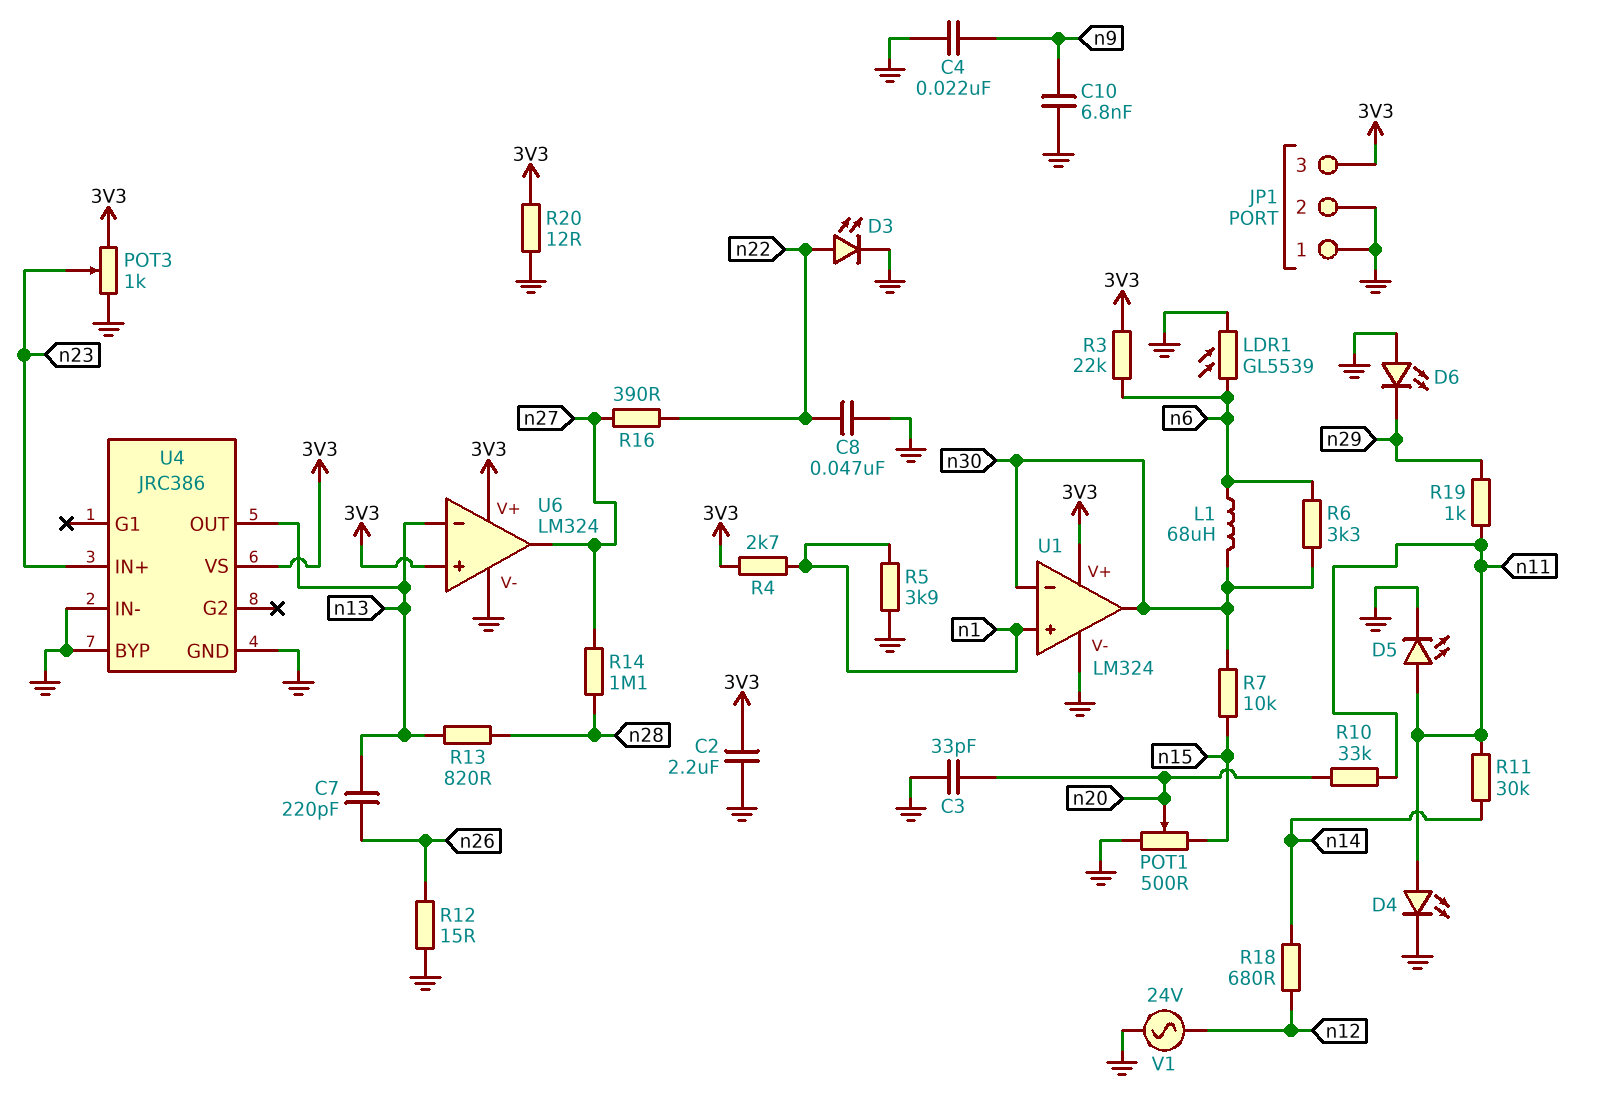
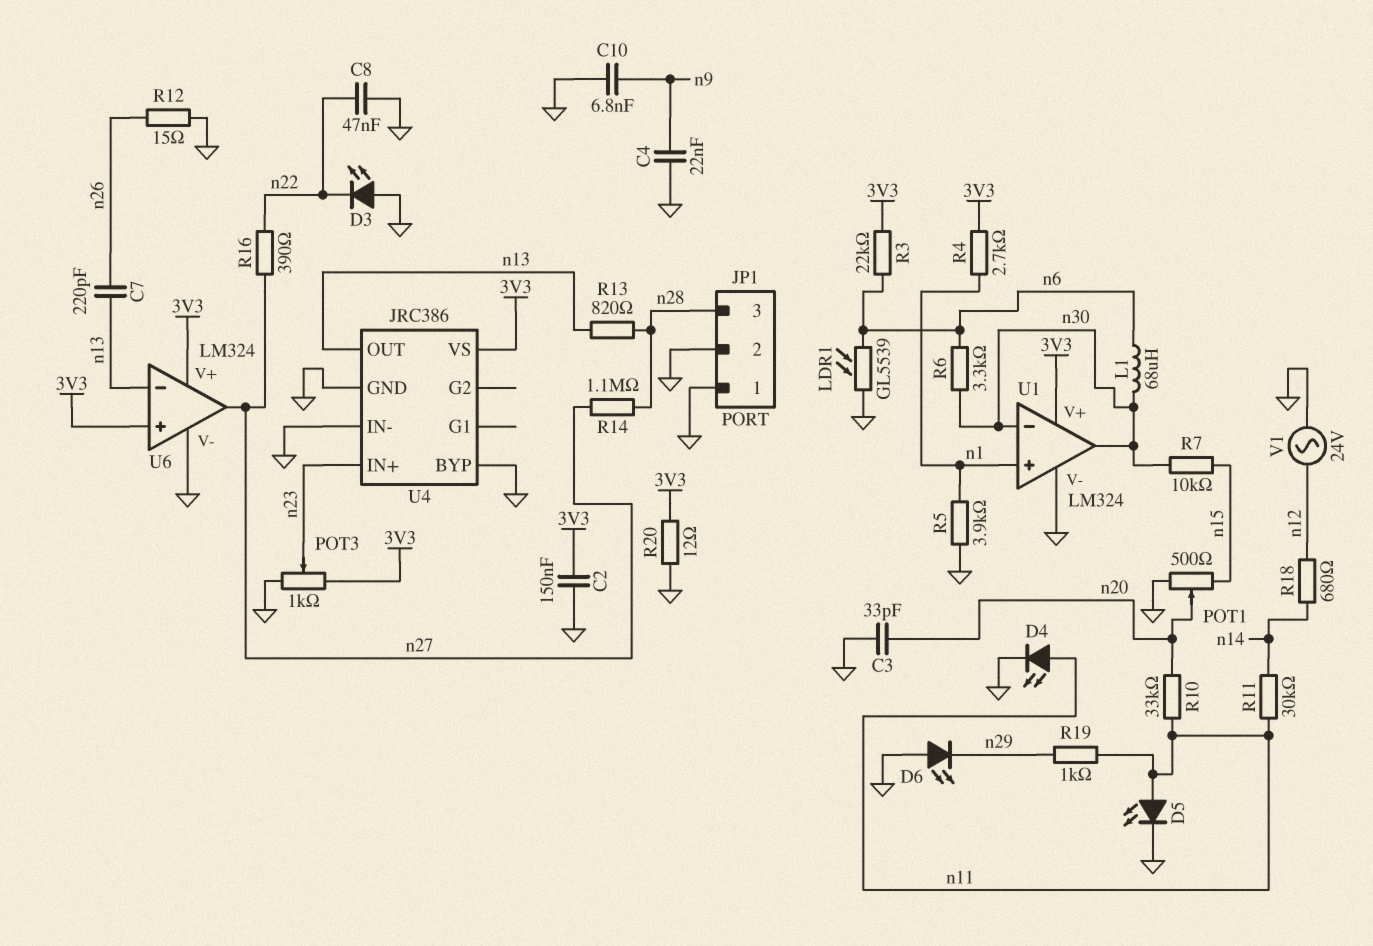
C2: 2.2uF (3V3, GND) -> 150nF (3V3, GND)
D3: LED (A n22, K GND) -> LED (A GND, K n22)
JP1 pin 3: 3V3 -> n28

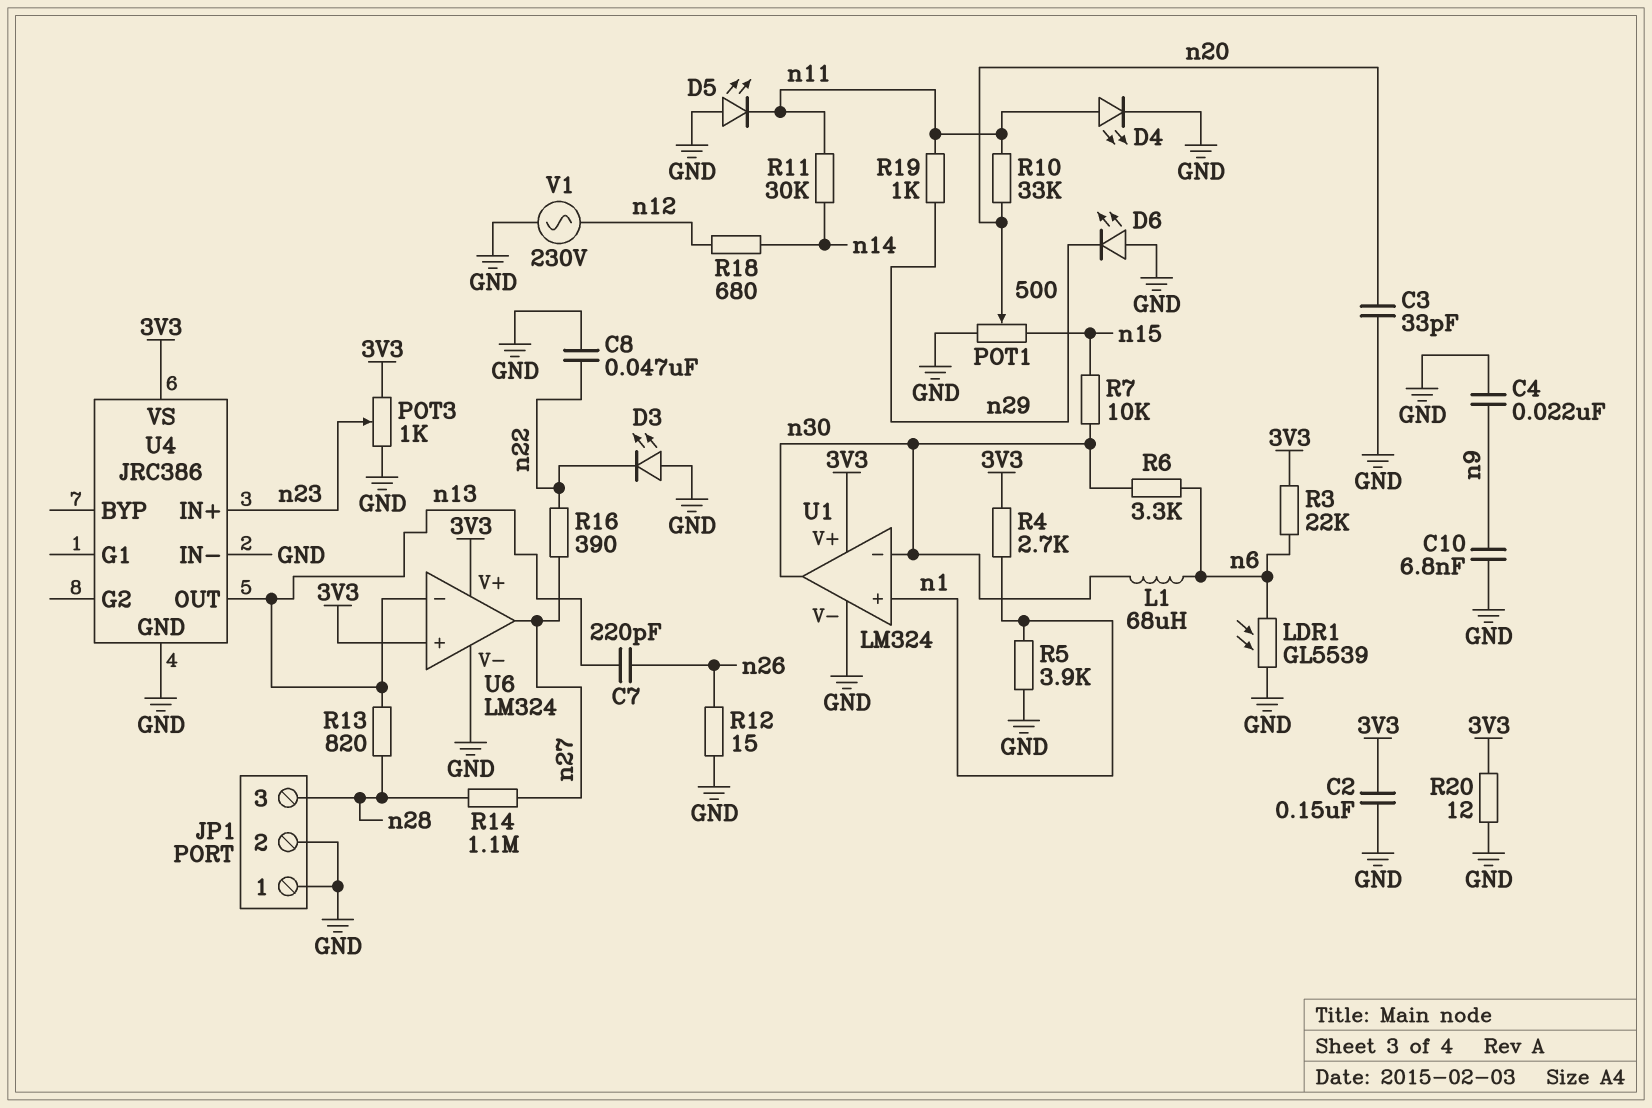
D5: LED (A n11, K GND) -> LED (A GND, K n11)
U4 pin BYP: GND -> none
V1: AC 24V (GND, n12) -> AC 230V (GND, n12)

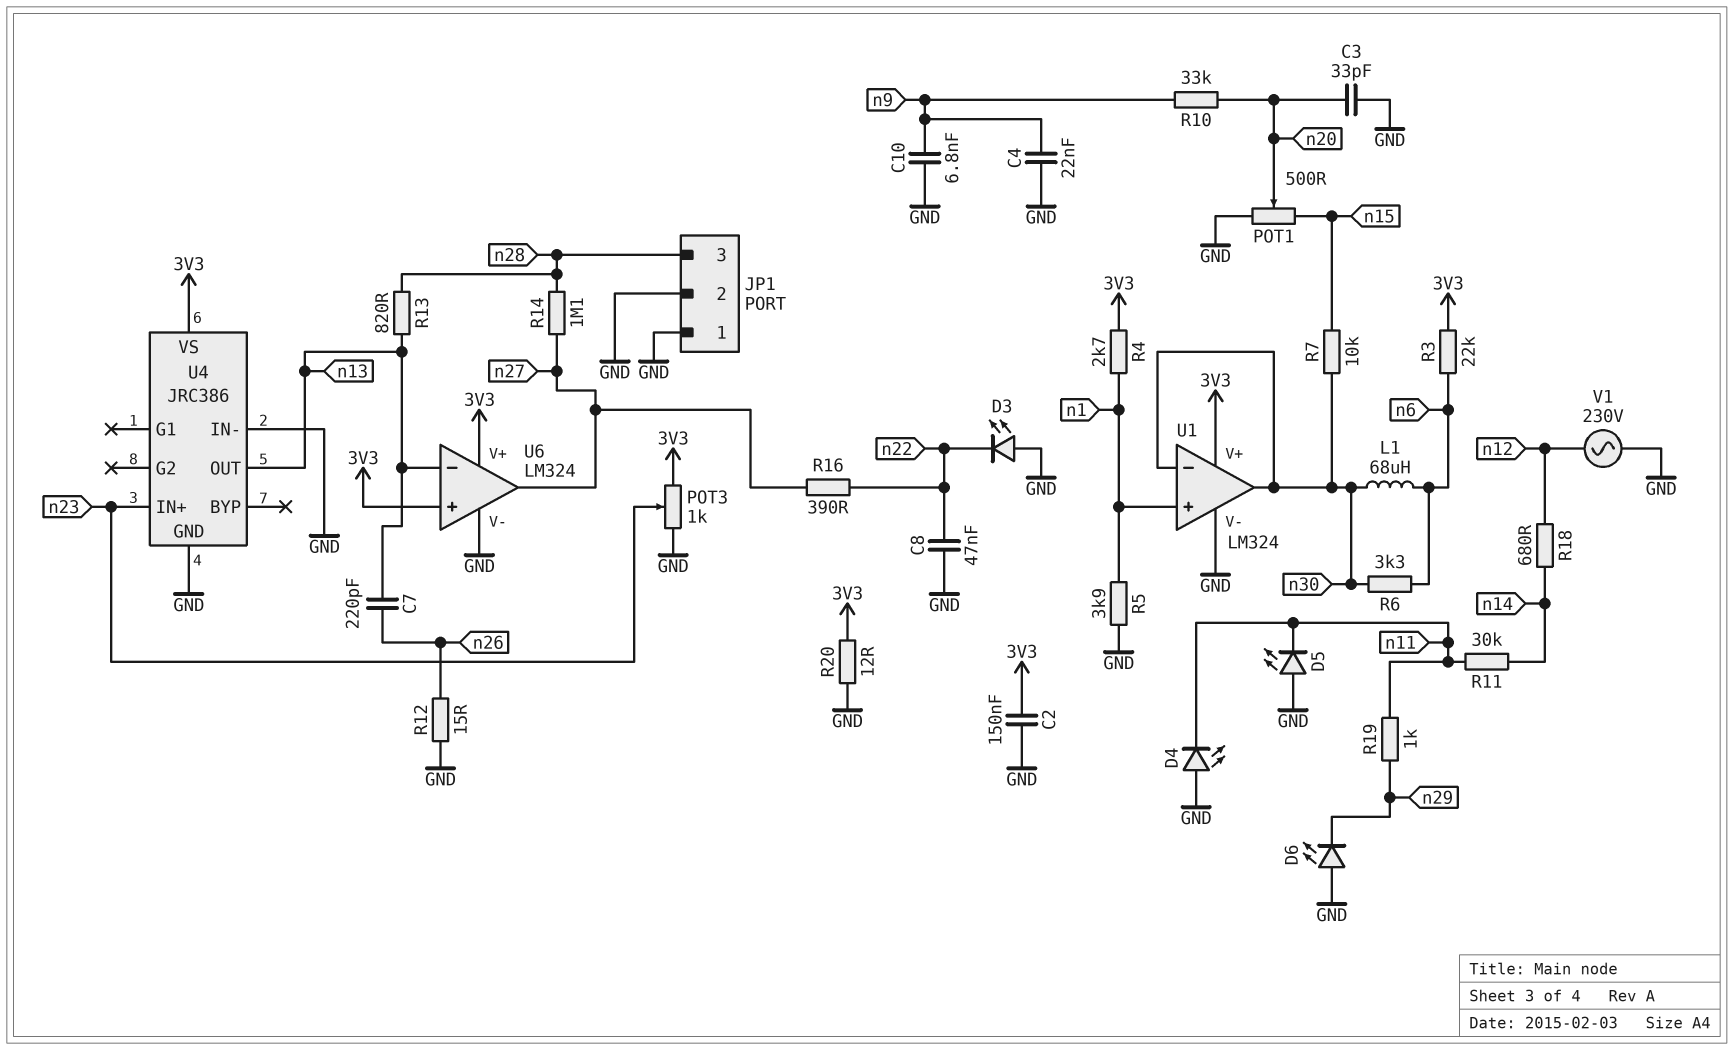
D4: LED (A n11, K GND) -> LED (A GND, K n11)
LDR1: GL5539 (GND, n6) -> none
R10: 33k (n11, n20) -> 33k (n9, n20)

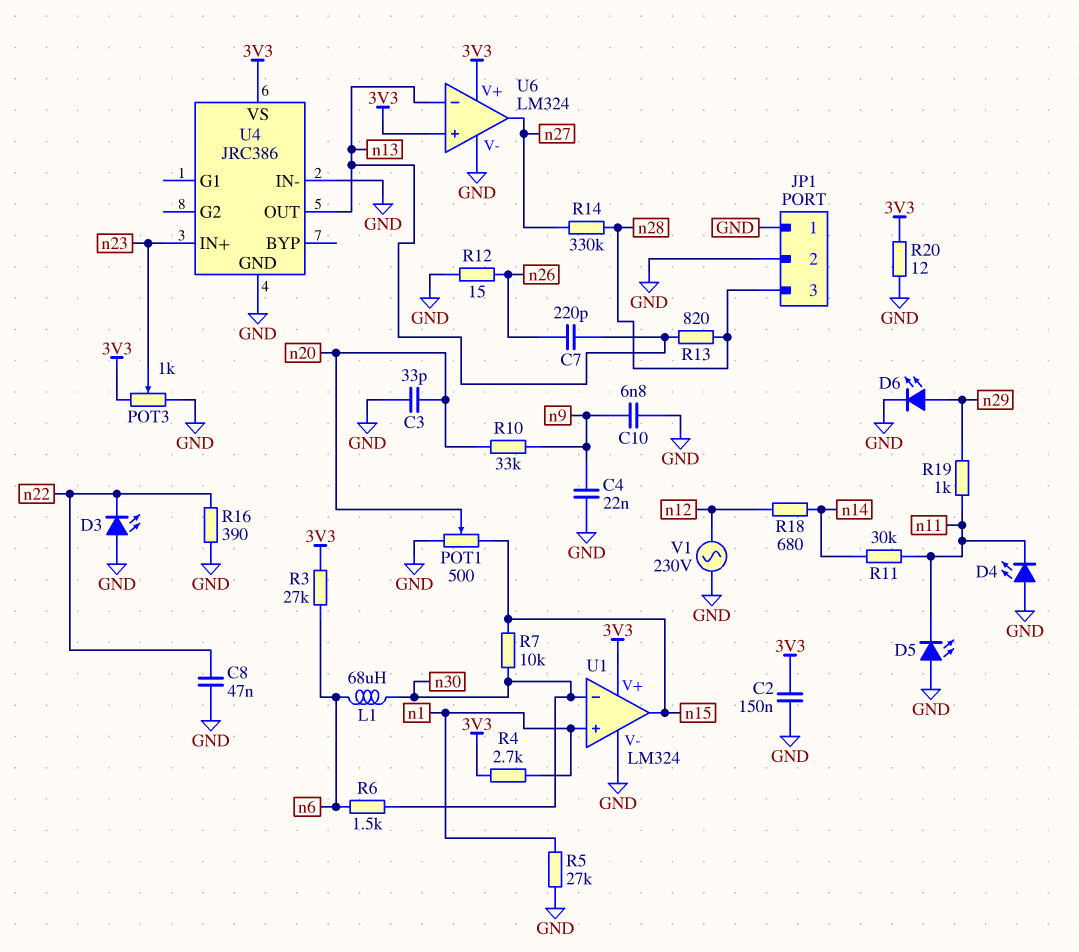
D6: LED (A GND, K n29) -> LED (A n29, K GND)
R3: 22k (3V3, n6) -> 27k (3V3, n6)
R5: 3.9k (GND, n1) -> 27k (GND, n1)
R6: 3.3k (n6, n30) -> 1.5k (n6, n30)
R14: 1.1M (n27, n28) -> 330k (n27, n28)
R16: 390 (n22, n27) -> 390 (GND, n22)
U1 pin out: n30 -> n15

